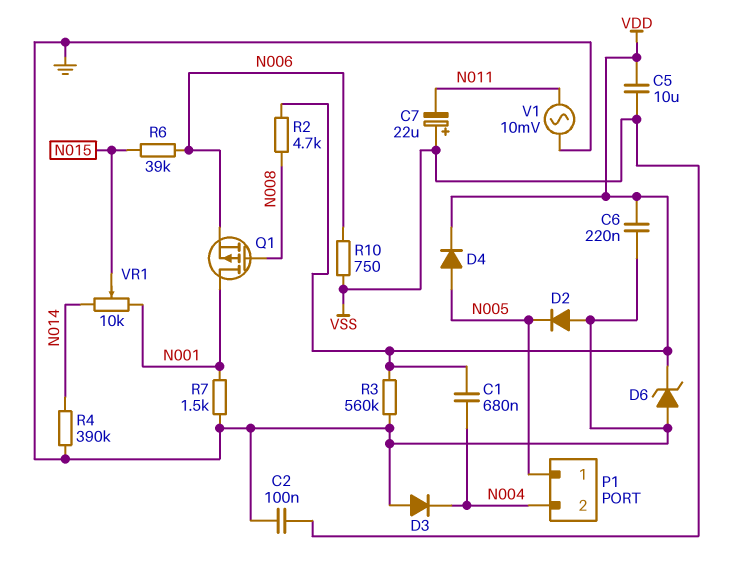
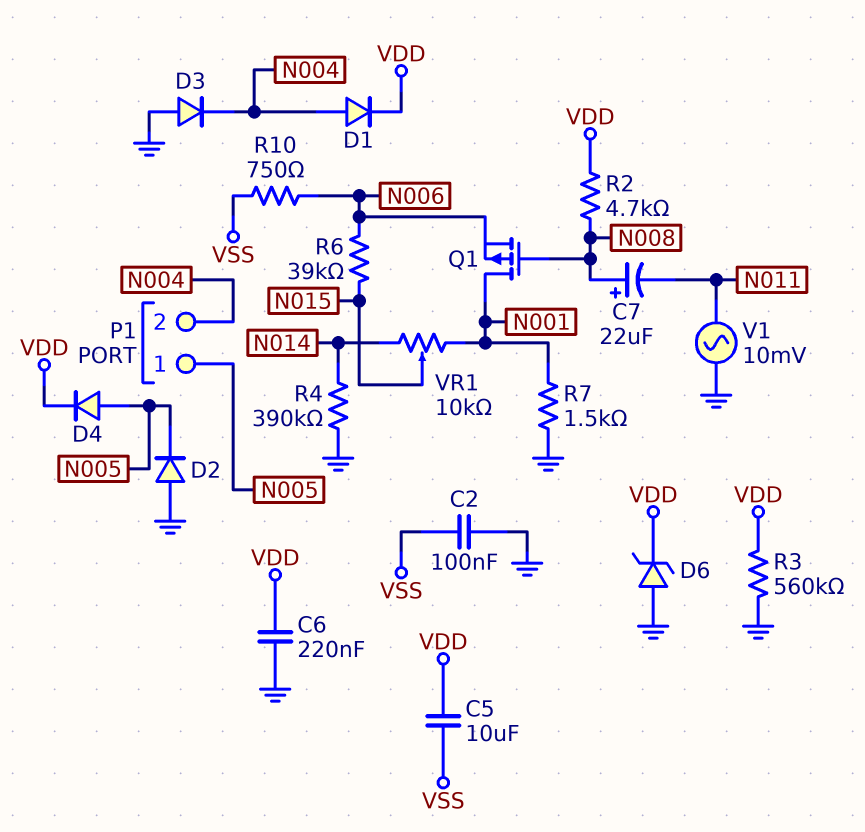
C1: 680nF (N004, VDD) -> none
C7: 22uF (plus VSS, minus N011) -> 22uF (plus N008, minus N011)
D1: none -> diode (A N004, K VDD)

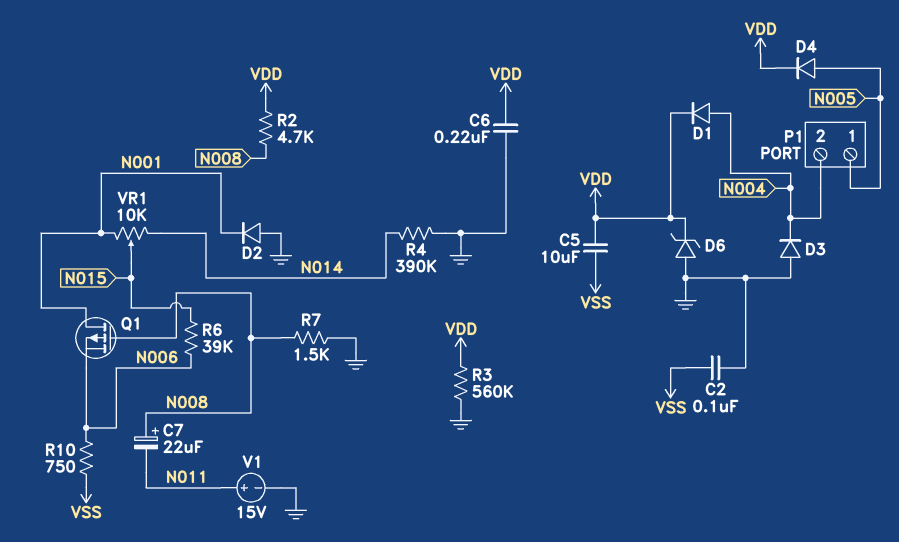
D2: diode (A GND, K N005) -> diode (A GND, K N001)
R7: 1.5k (GND, N001) -> 1.5k (GND, N008)
V1: AC 10mV (GND, N011) -> 15V (plus N011, minus GND)

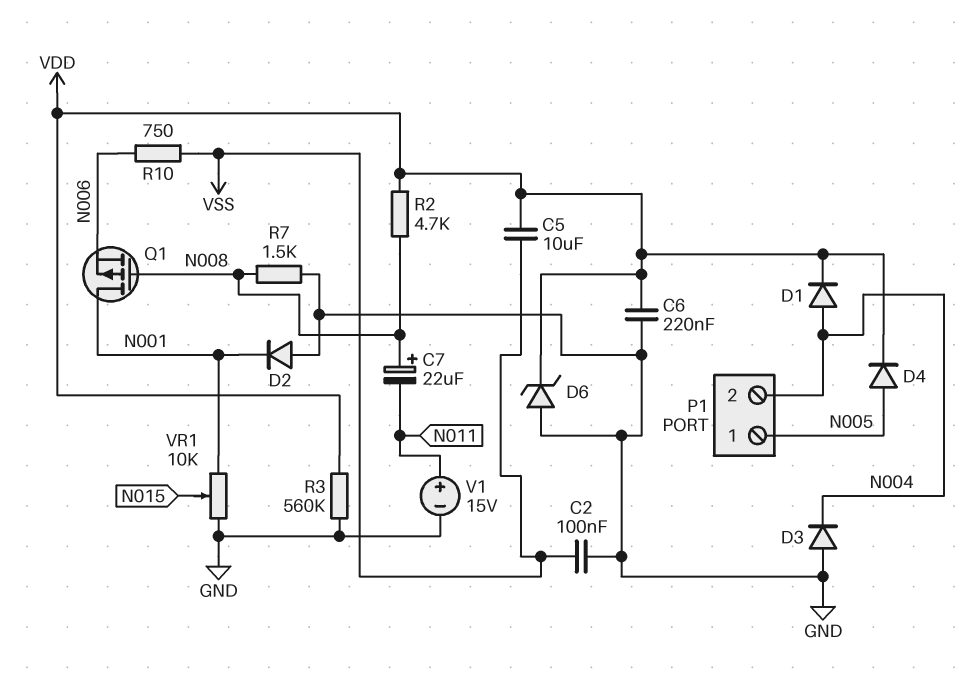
R4: 390k (GND, N014) -> none
R6: 39k (N006, N015) -> none
VR1: 10k (N001, N014, wiper N015) -> 10k (GND, N001, wiper N015)

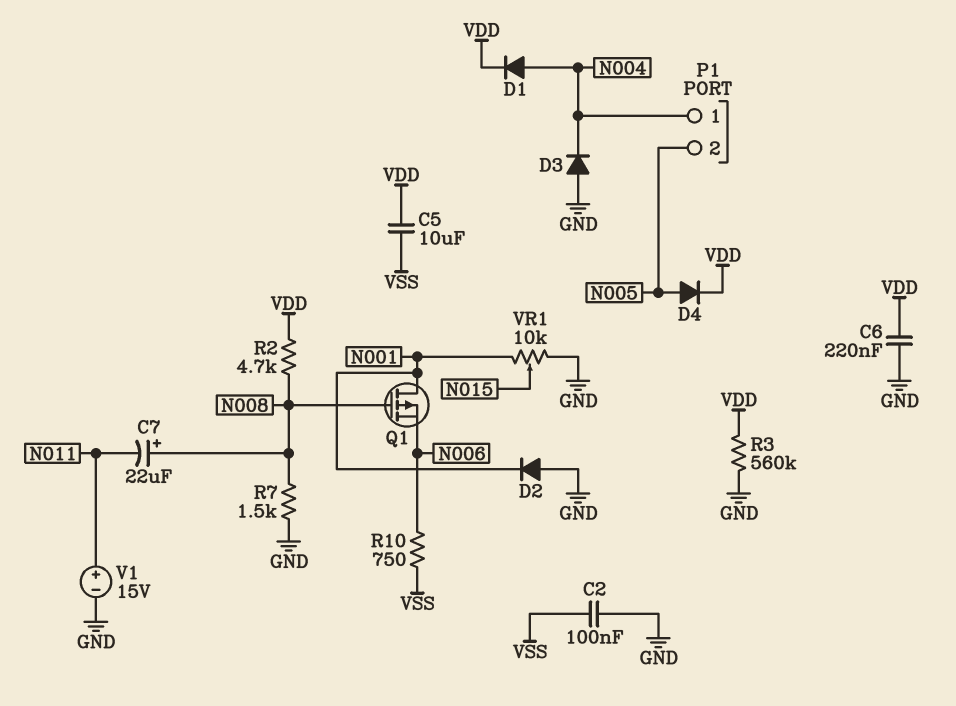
D6: zener (A GND, K VDD) -> none
P1 pin 1: N005 -> N004
P1 pin 2: N004 -> N005

